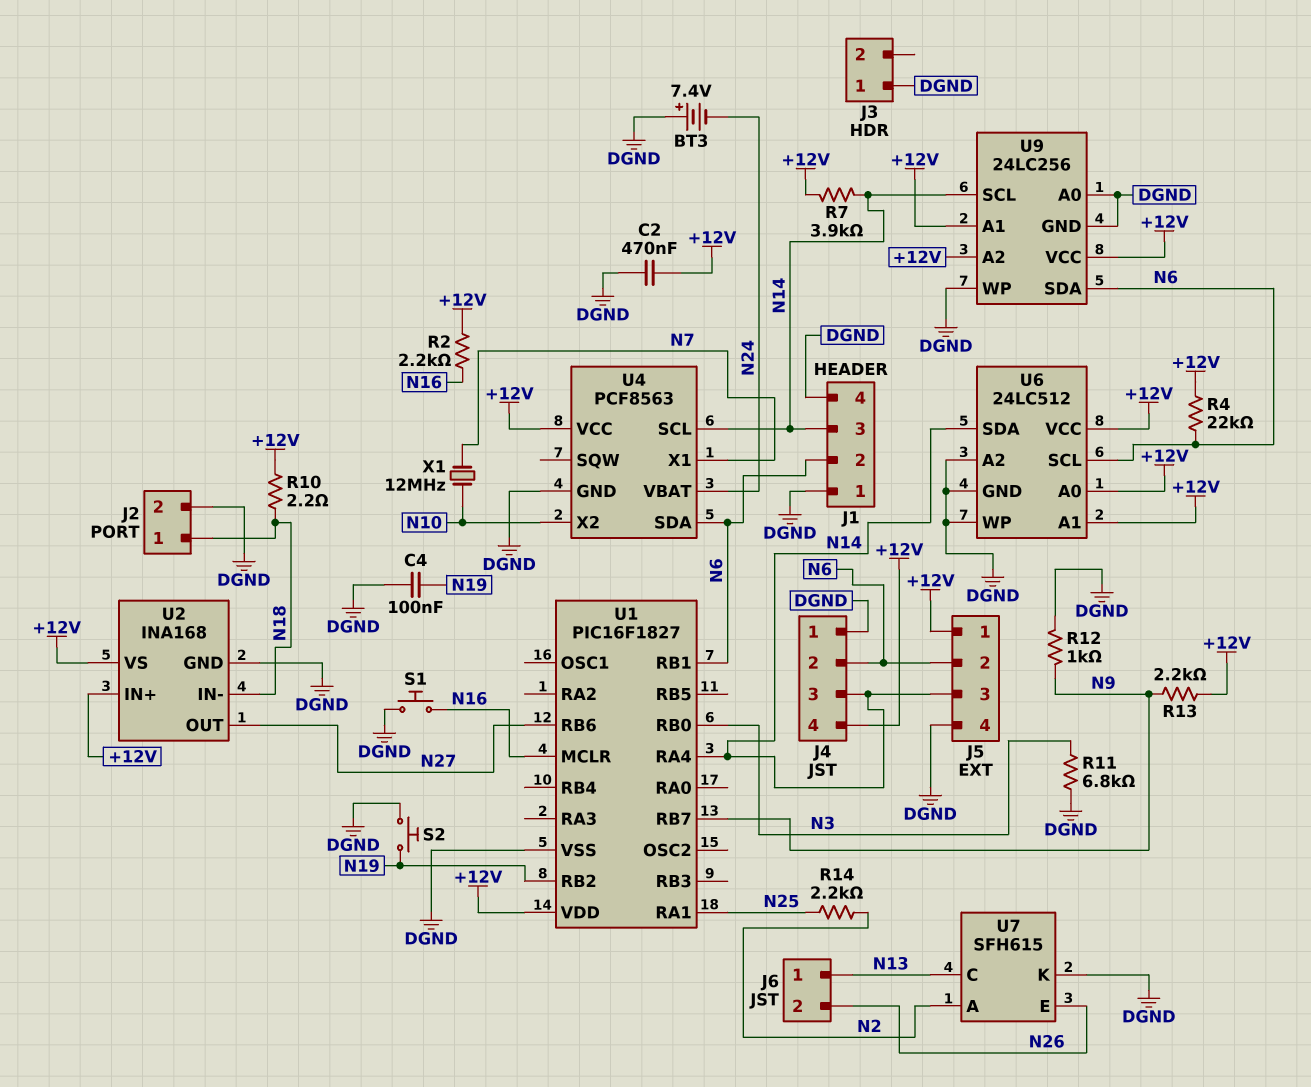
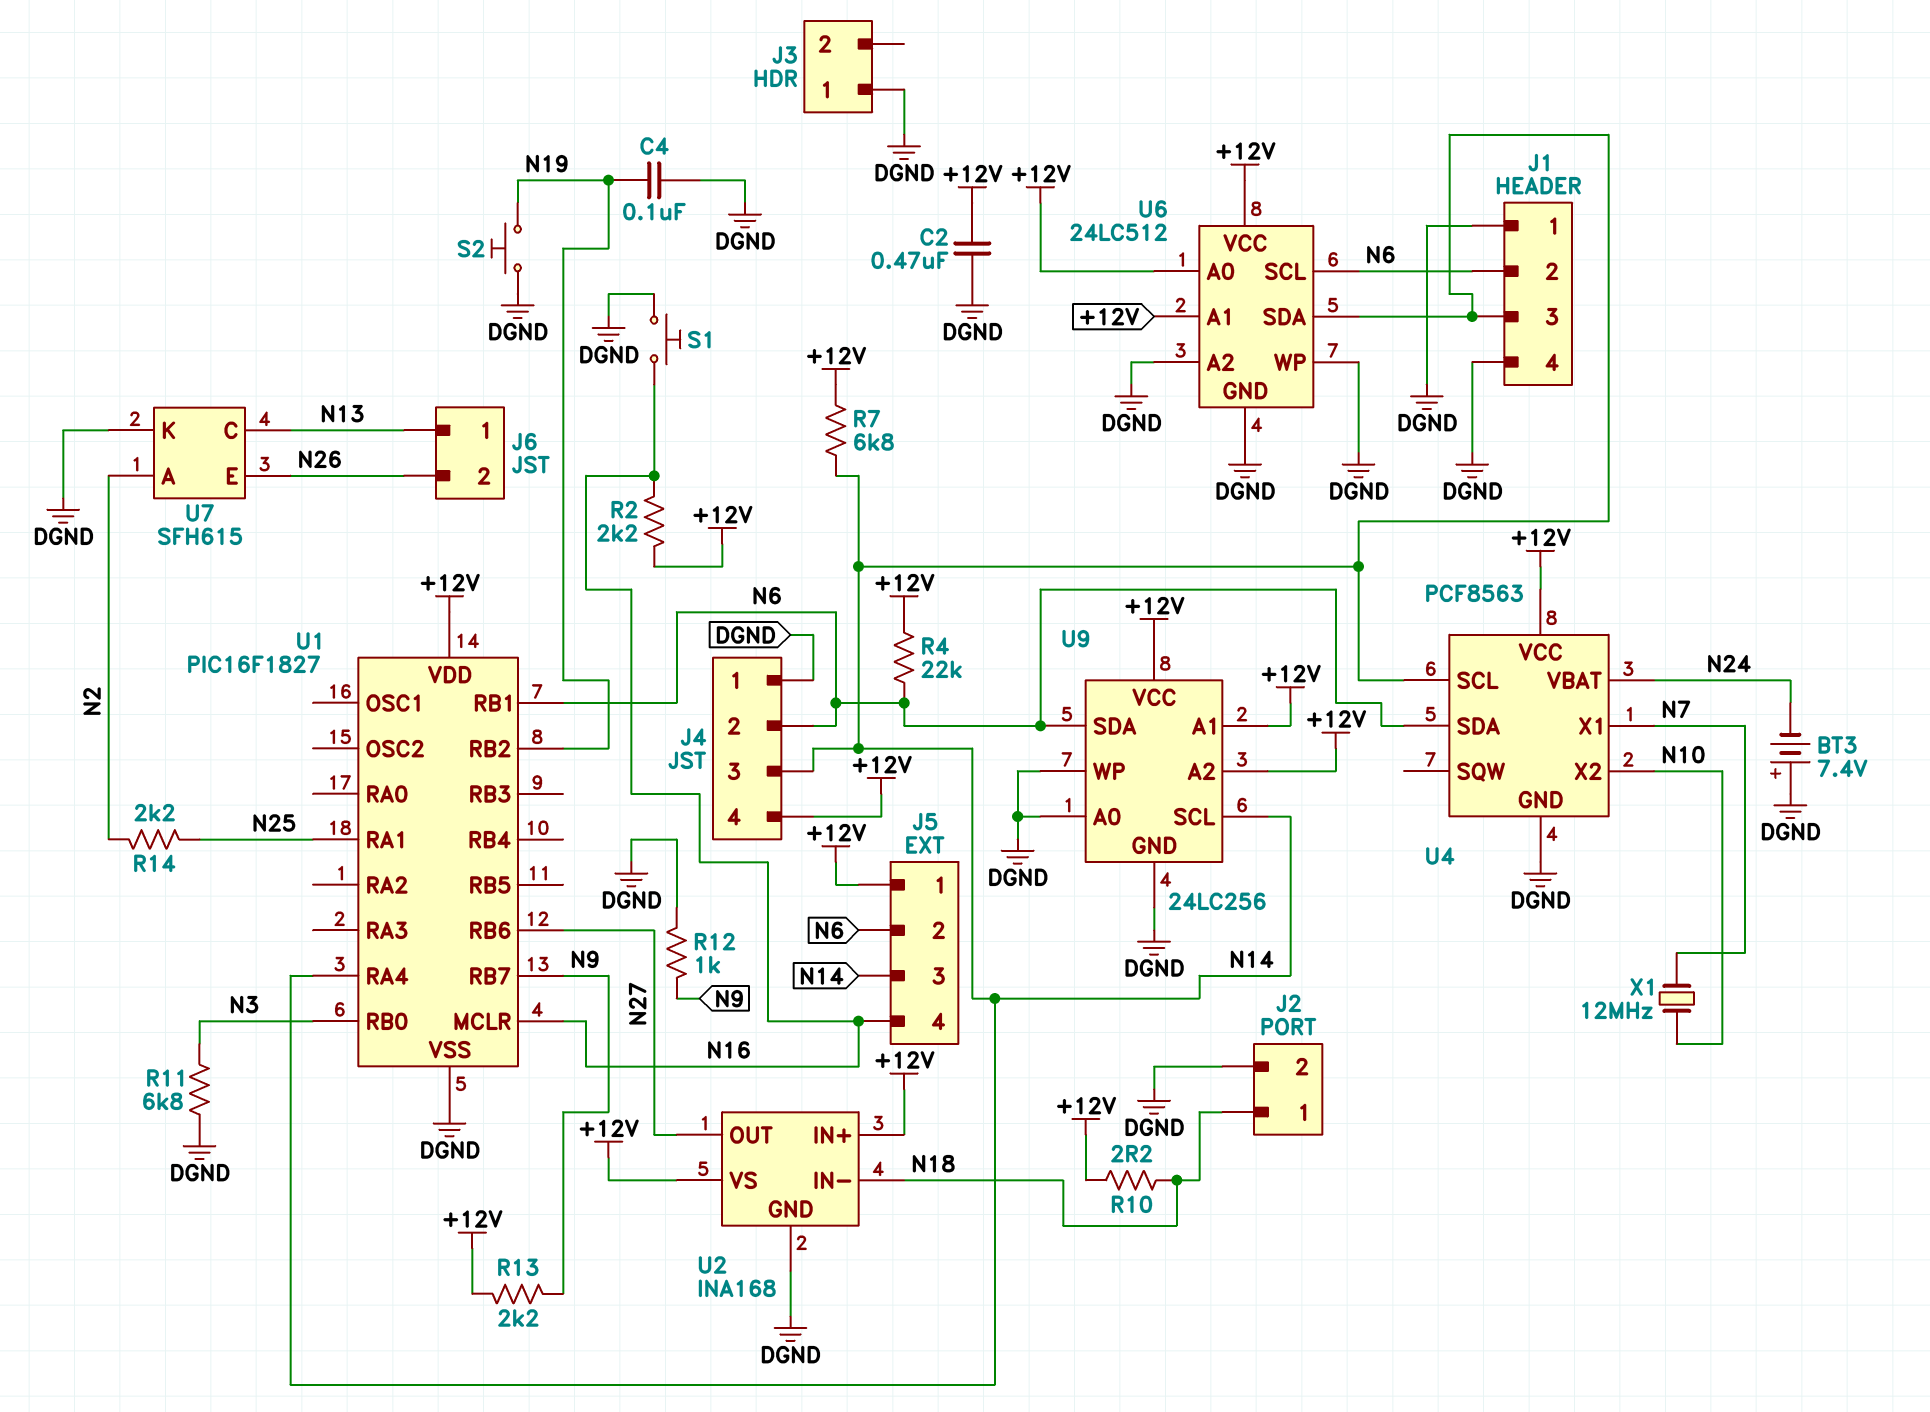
J5 pin 4: DGND -> N16
R7: 3.9k (+12V, N14) -> 6.8k (+12V, N14)

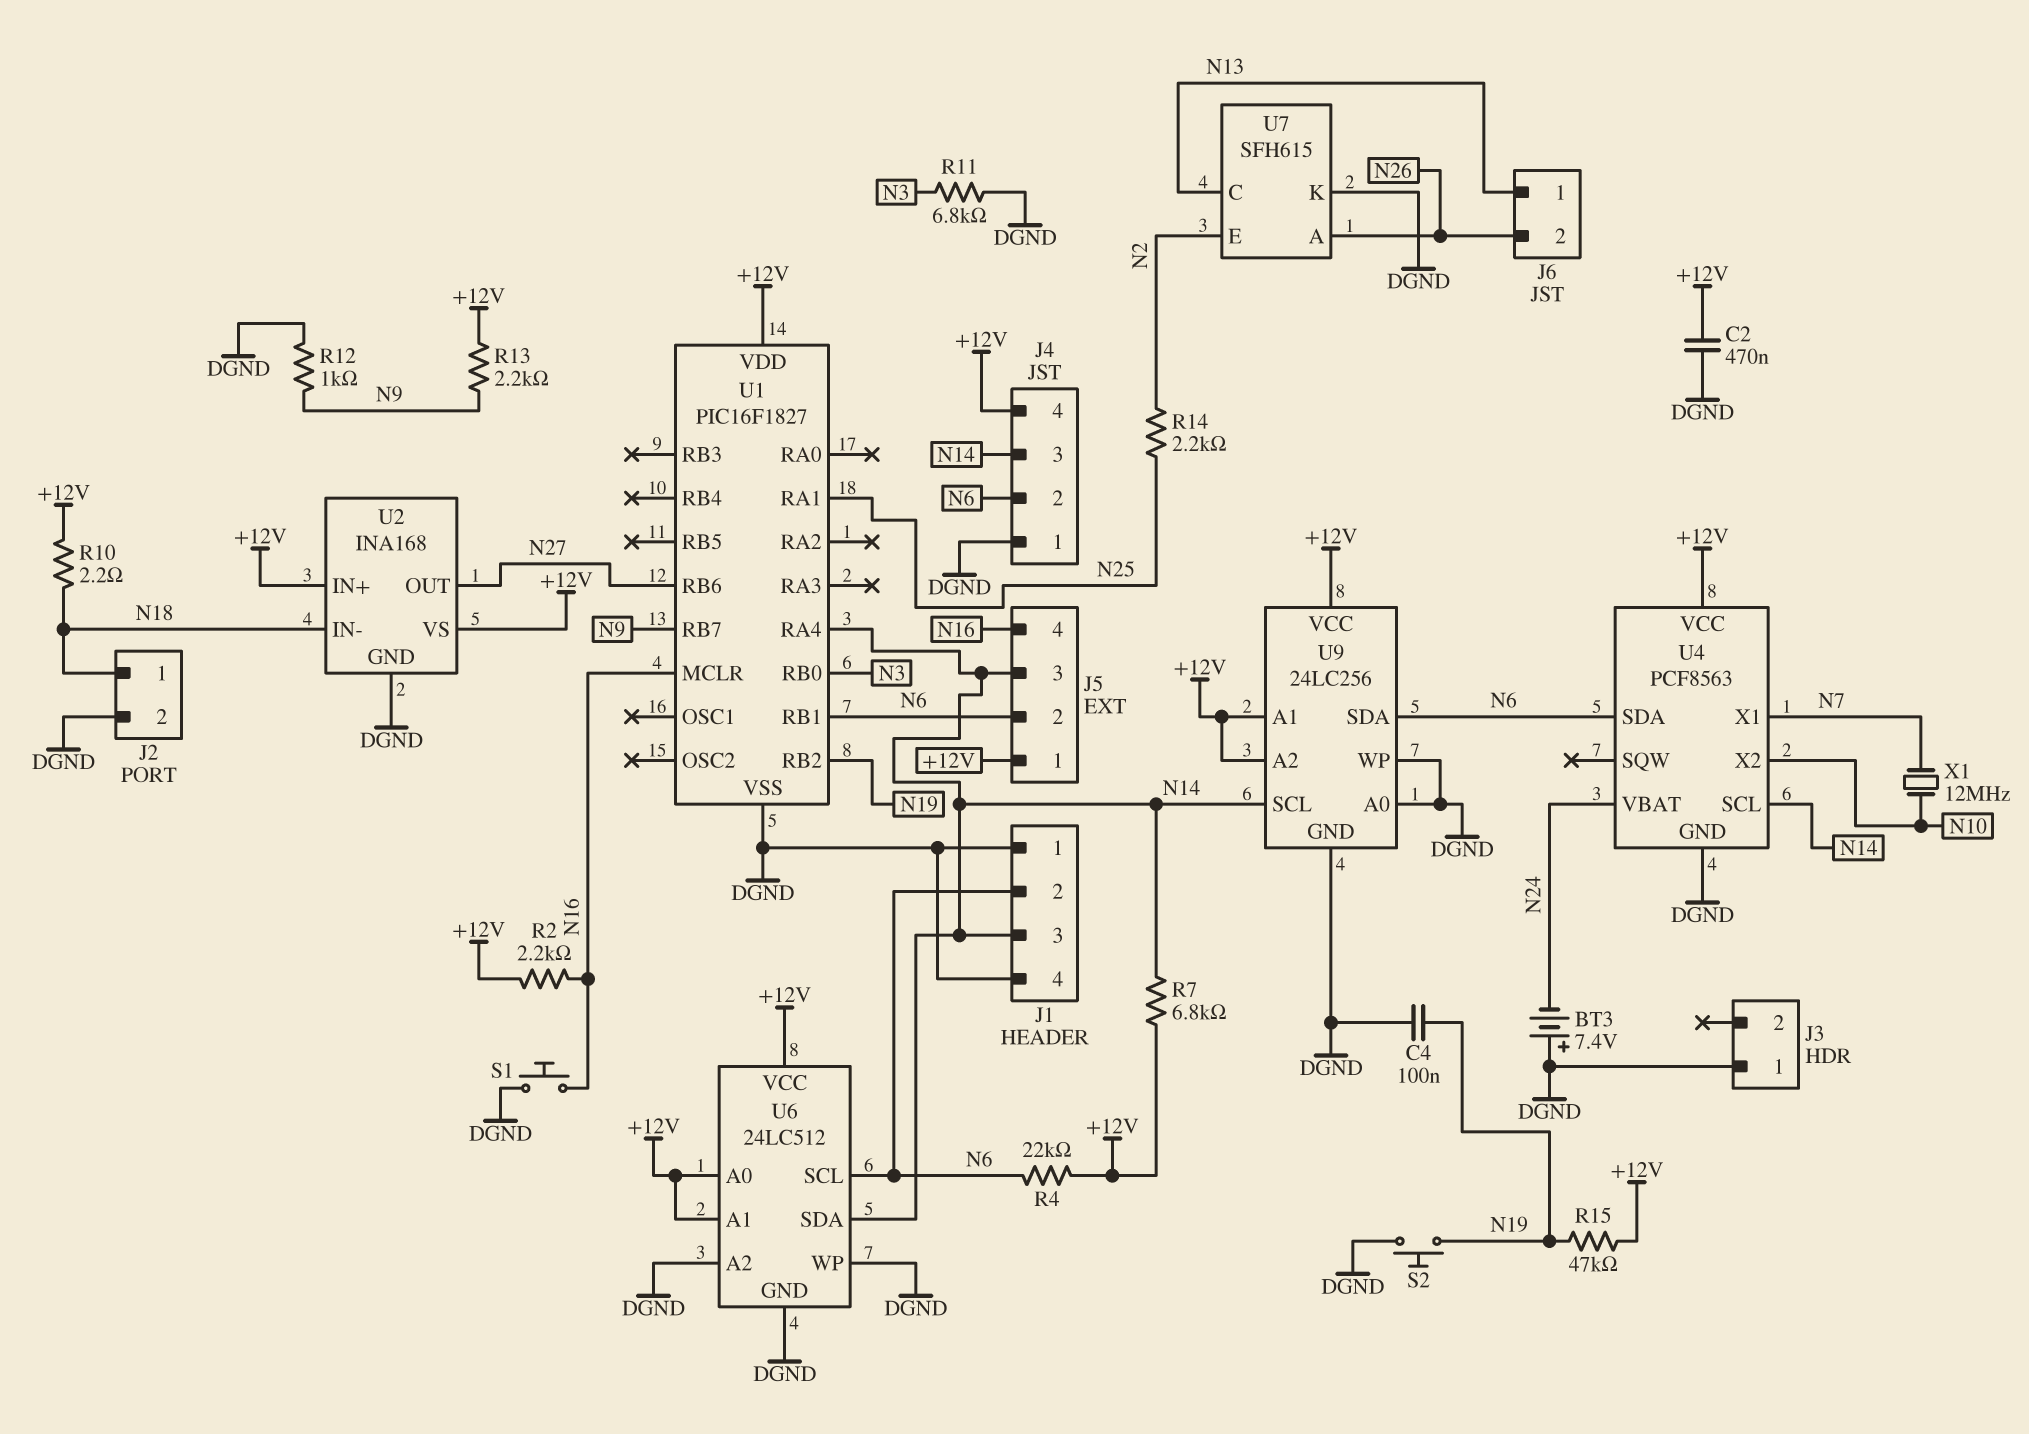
R15: none -> 47k (+12V, N19)
U7 pin A: N2 -> N26
U7 pin E: N26 -> N2

